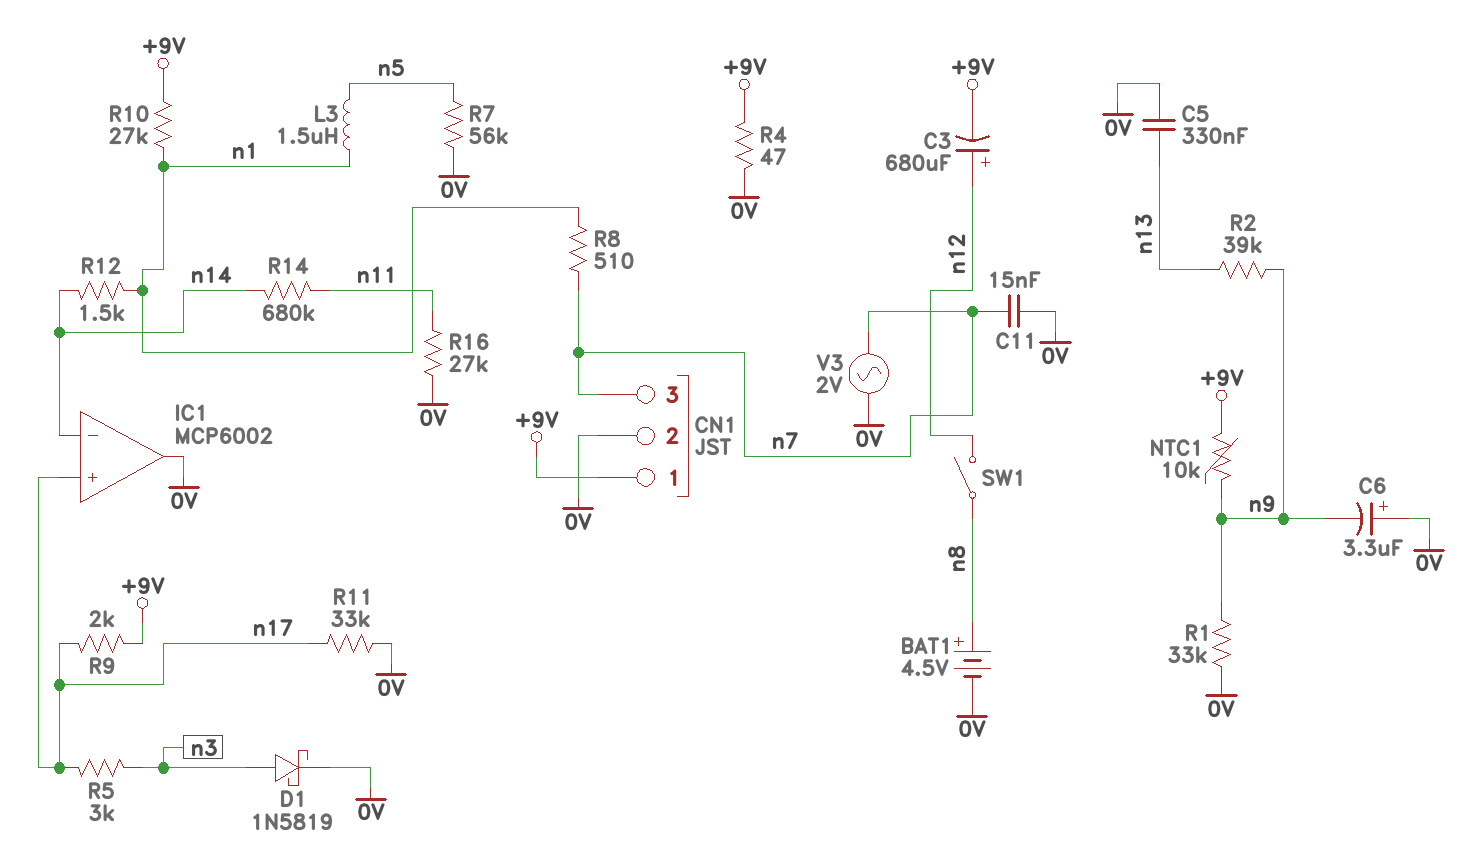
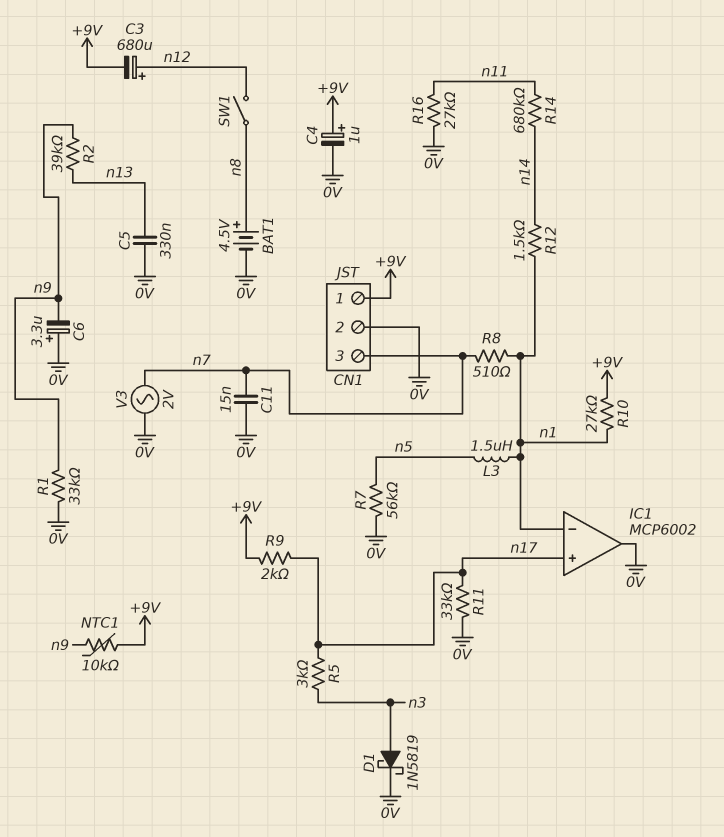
C4: none -> 1uF (plus +9V, minus 0V)
IC1 pin in-: n14 -> n1
R4: 47 (+9V, 0V) -> none

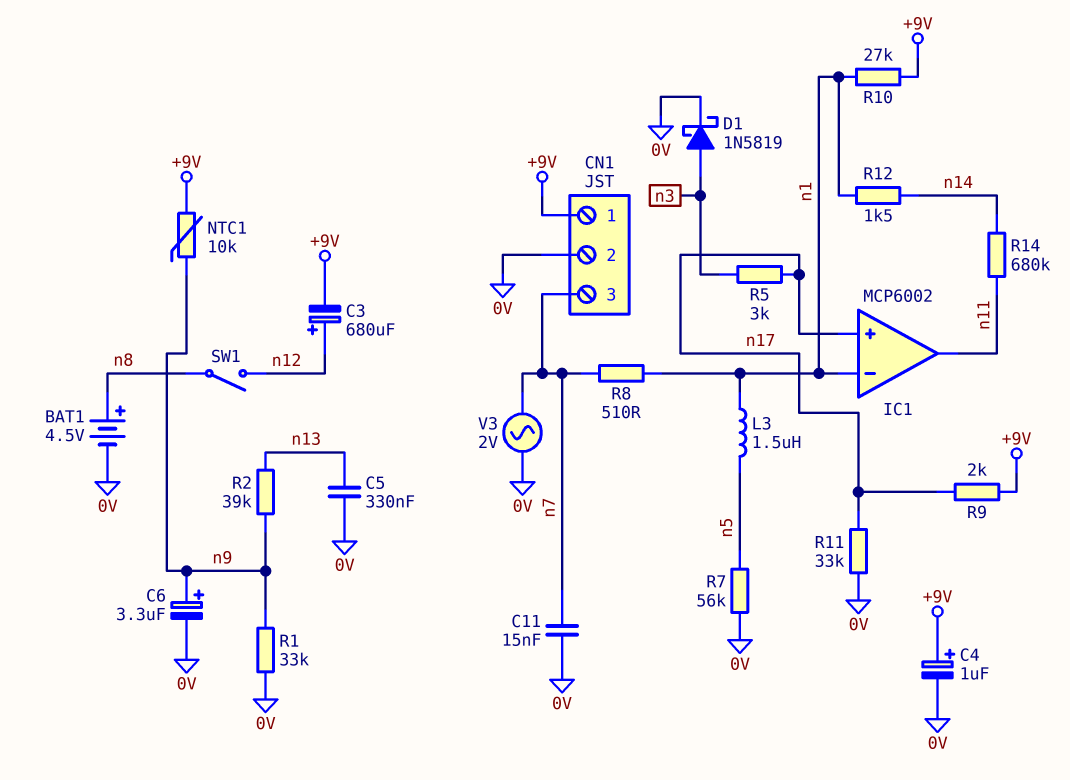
C6: 3.3uF (plus 0V, minus n9) -> 3.3uF (plus n9, minus 0V)
IC1 pin out: 0V -> n11
R16: 27k (0V, n11) -> none

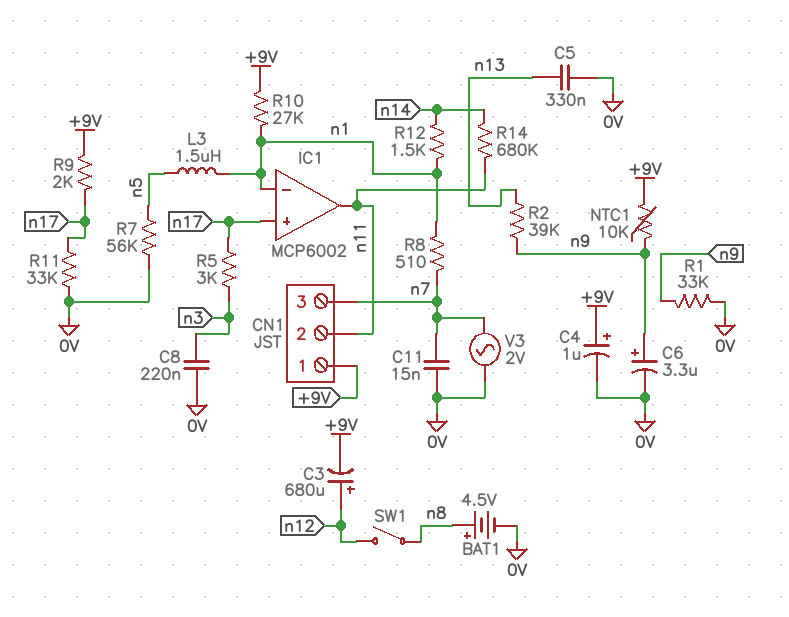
C8: none -> 220nF (0V, n3)
CN1 pin 2: 0V -> n11
D1: schottky 1N5819 (A n3, K 0V) -> none

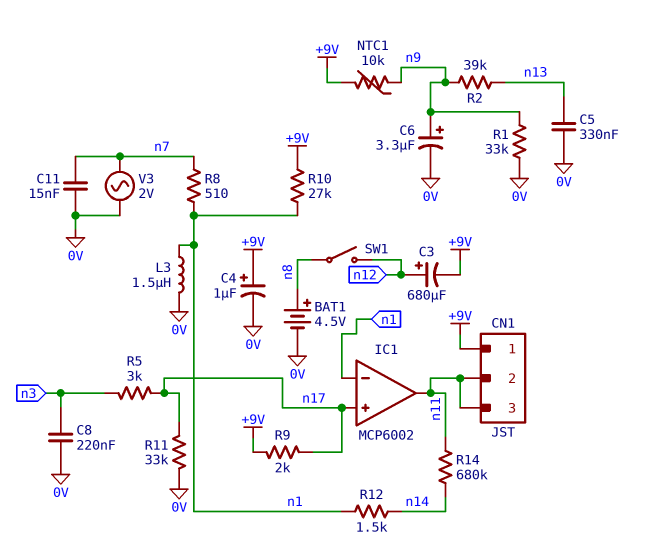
CN1 pin 3: n7 -> n11
L3: 1.5uH (n1, n5) -> 1.5uH (0V, n1)
R7: 56k (0V, n5) -> none

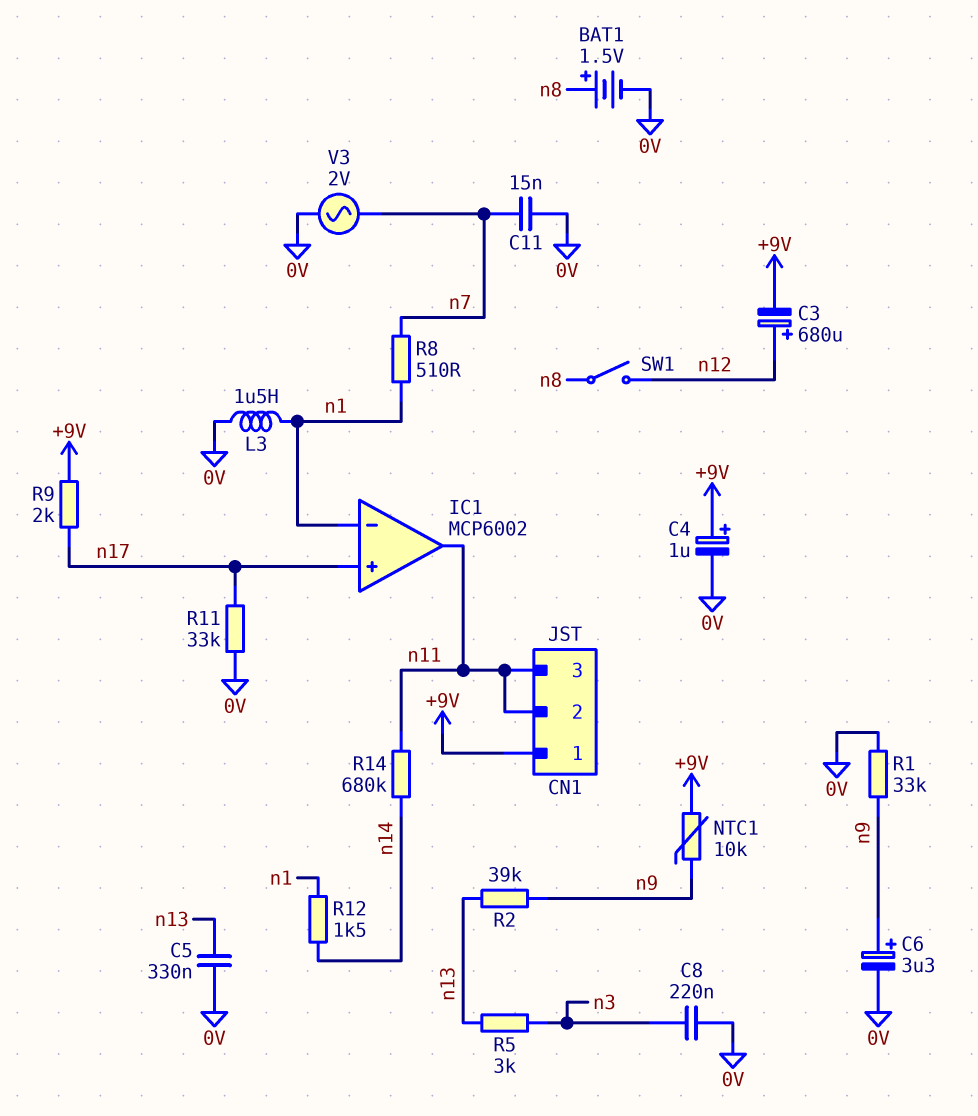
BAT1: 4.5V (plus n8, minus 0V) -> 1.5V (plus n8, minus 0V)
R5: 3k (n3, n17) -> 3k (n3, n13)
R10: 27k (+9V, n1) -> none

